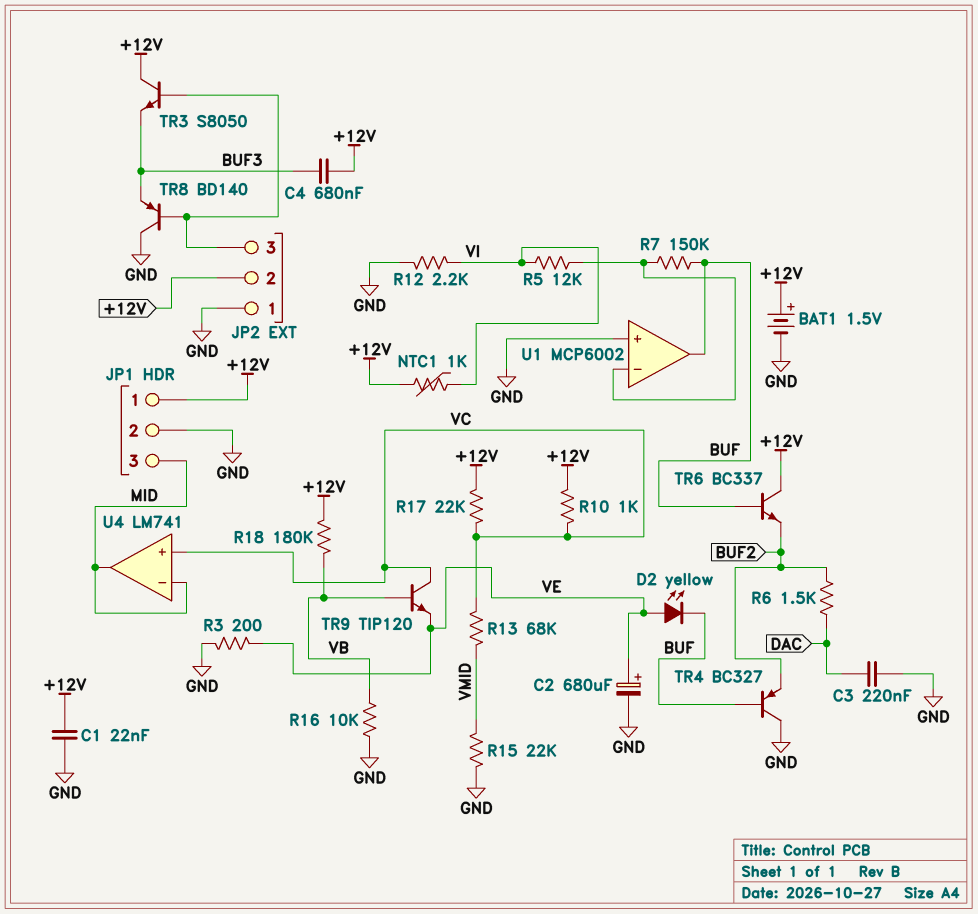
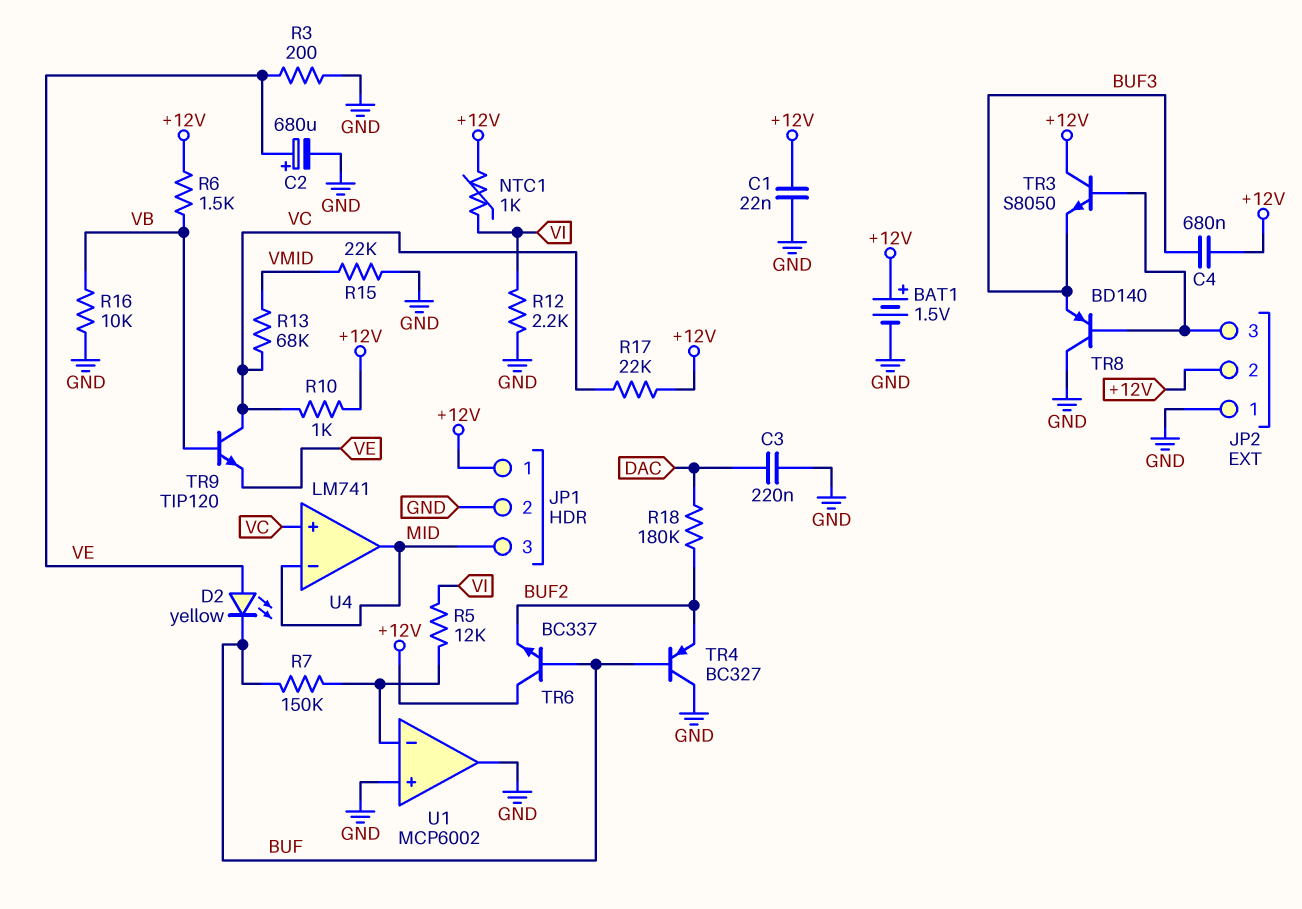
R6: 1.5k (BUF2, DAC) -> 1.5k (+12V, VB)
R18: 180k (+12V, VB) -> 180k (BUF2, DAC)
U1 pin out: BUF -> GND

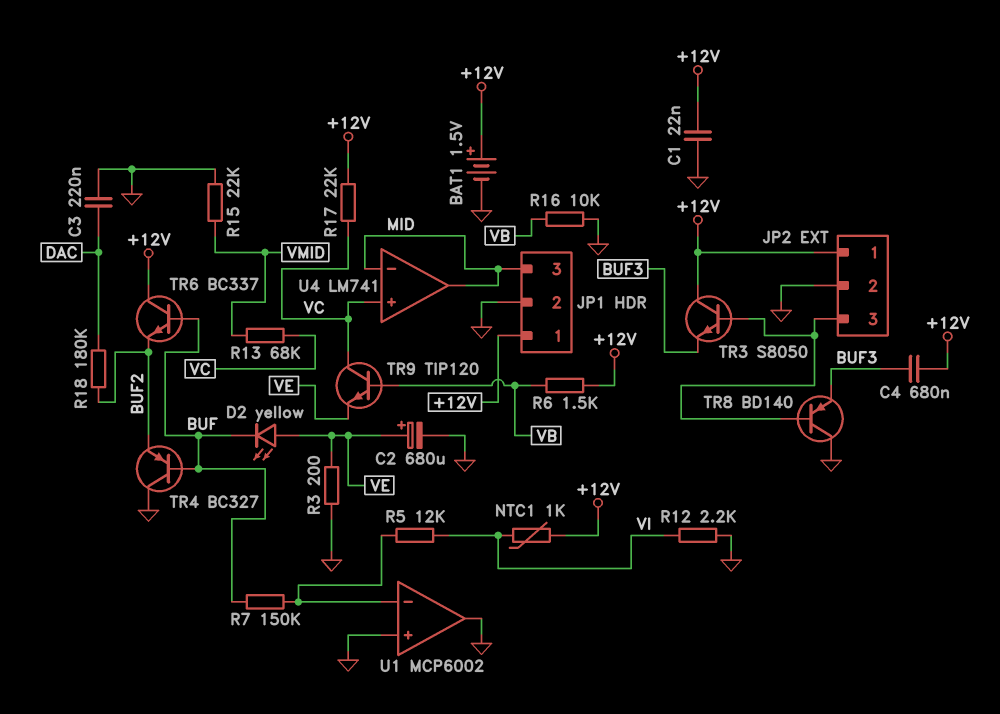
JP2 pin 1: GND -> +12V
JP2 pin 2: +12V -> GND
R10: 1k (+12V, VC) -> none

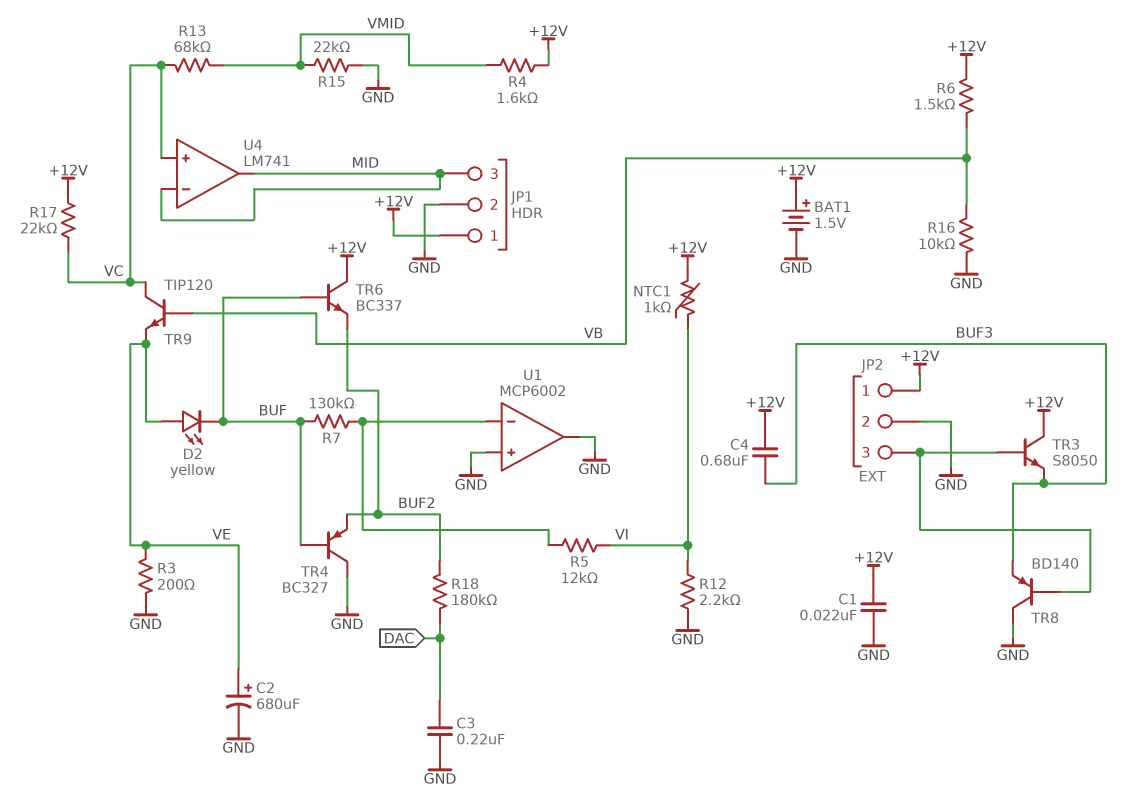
R4: none -> 1.6k (+12V, VMID)
R7: 150k (BUF, U1/in-) -> 130k (BUF, U1/in-)

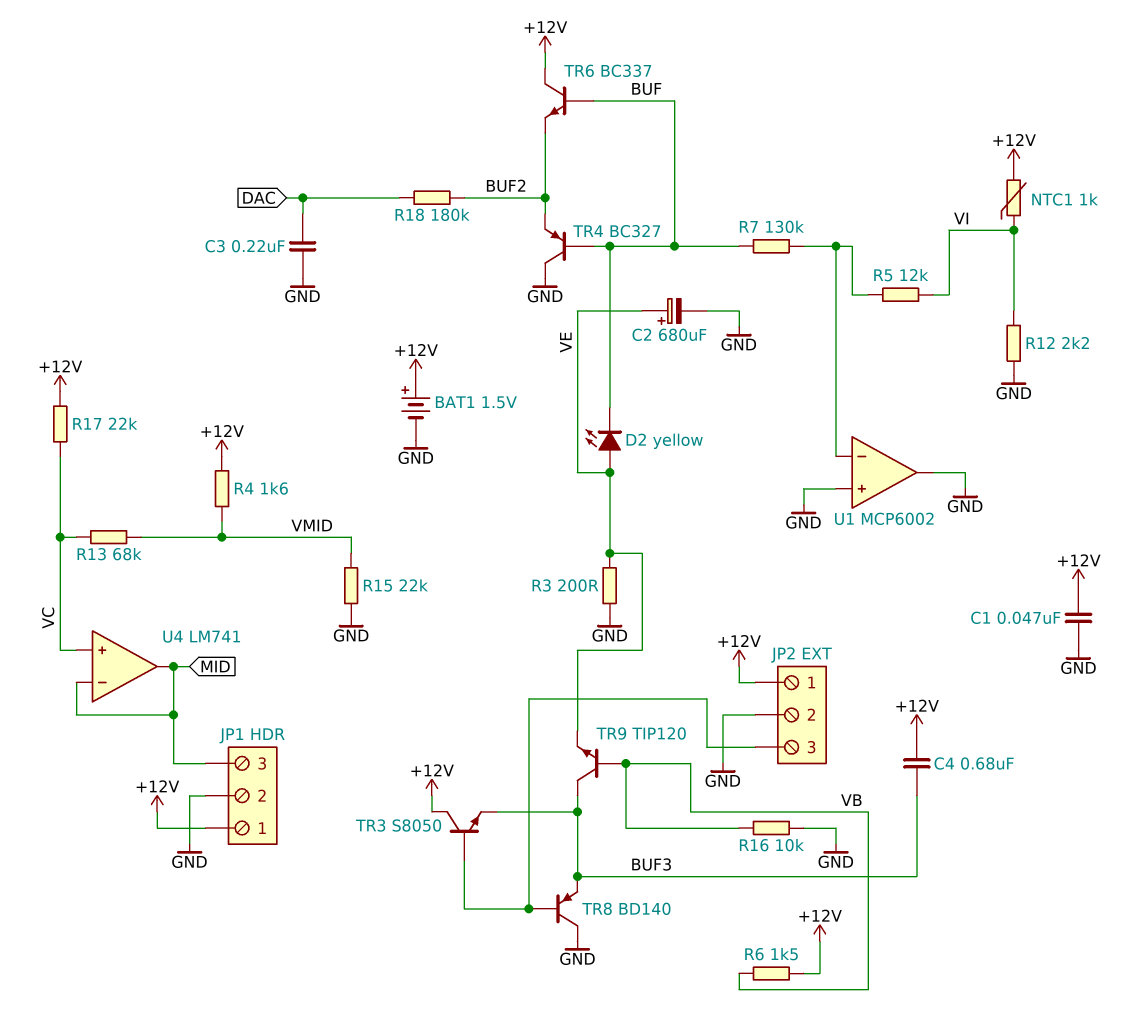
C1: 22nF (+12V, GND) -> 47nF (+12V, GND)
TR9: NPN TIP120 (B VB, C VC, E VE) -> NPN TIP120 (B VB, C BUF3, E VE)

